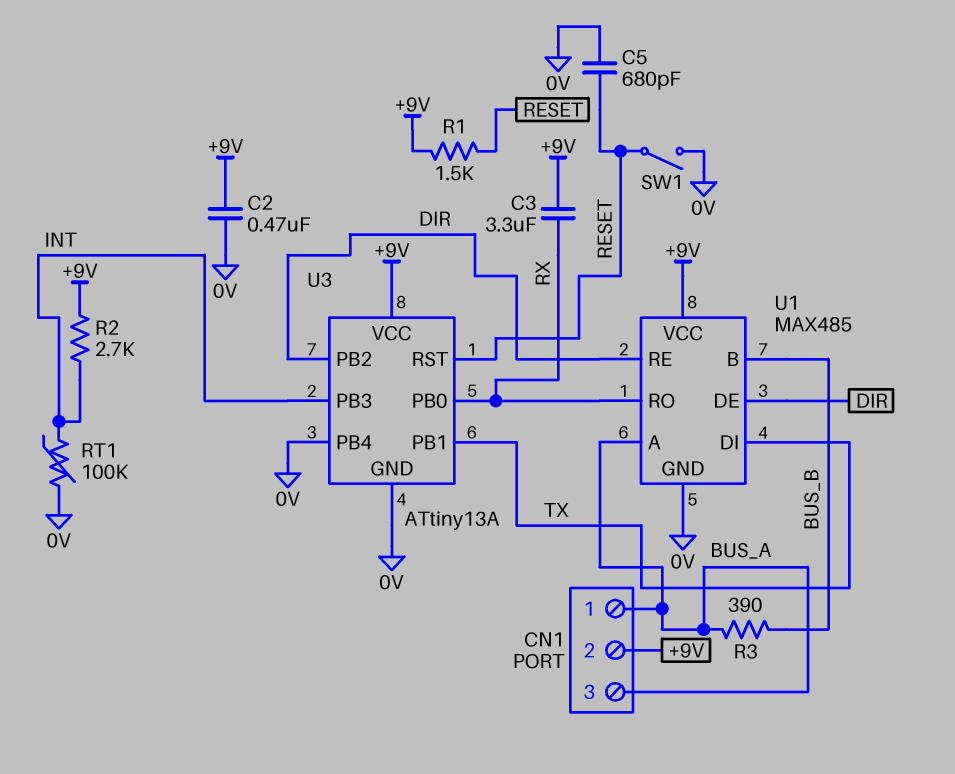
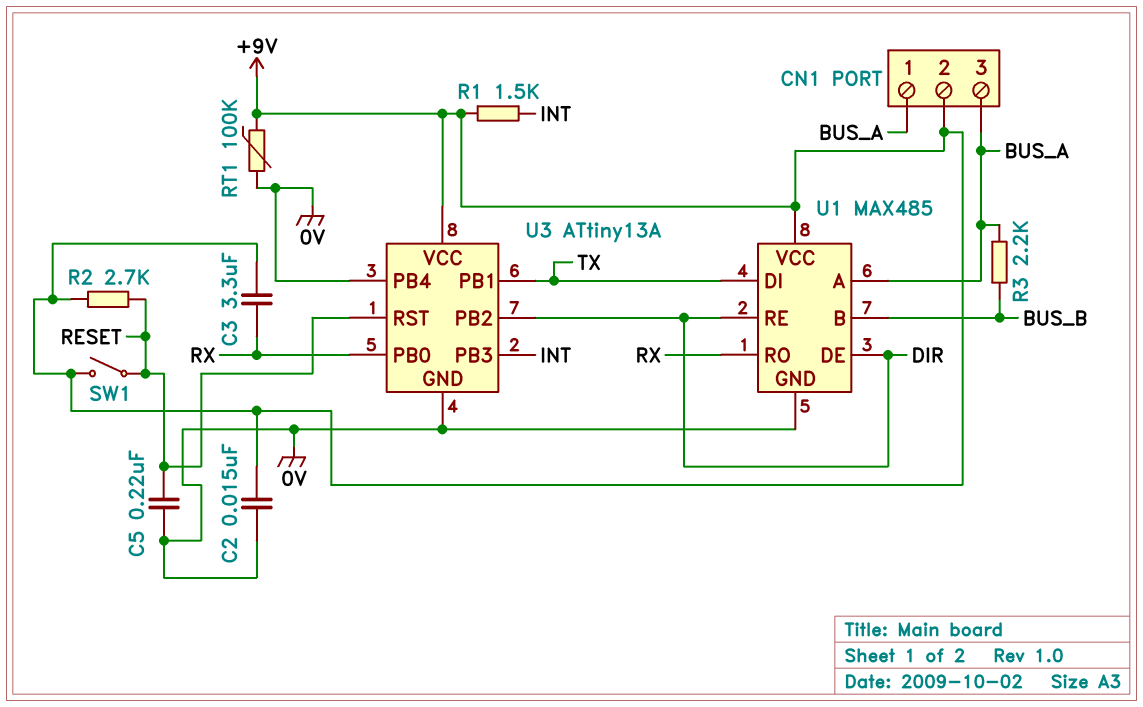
C2: 470nF (+9V, 0V) -> 15nF (+9V, 0V)
C5: 680pF (0V, RESET) -> 220nF (0V, RESET)
R1: 1.5k (+9V, RESET) -> 1.5k (+9V, INT)
R2: 2.7k (+9V, INT) -> 2.7k (+9V, RESET)
R3: 390 (BUS_A, BUS_B) -> 2.2k (BUS_A, BUS_B)
RT1: 100k (0V, INT) -> 100k (+9V, 0V)
SW1: switch (0V, RESET) -> switch (+9V, RESET)

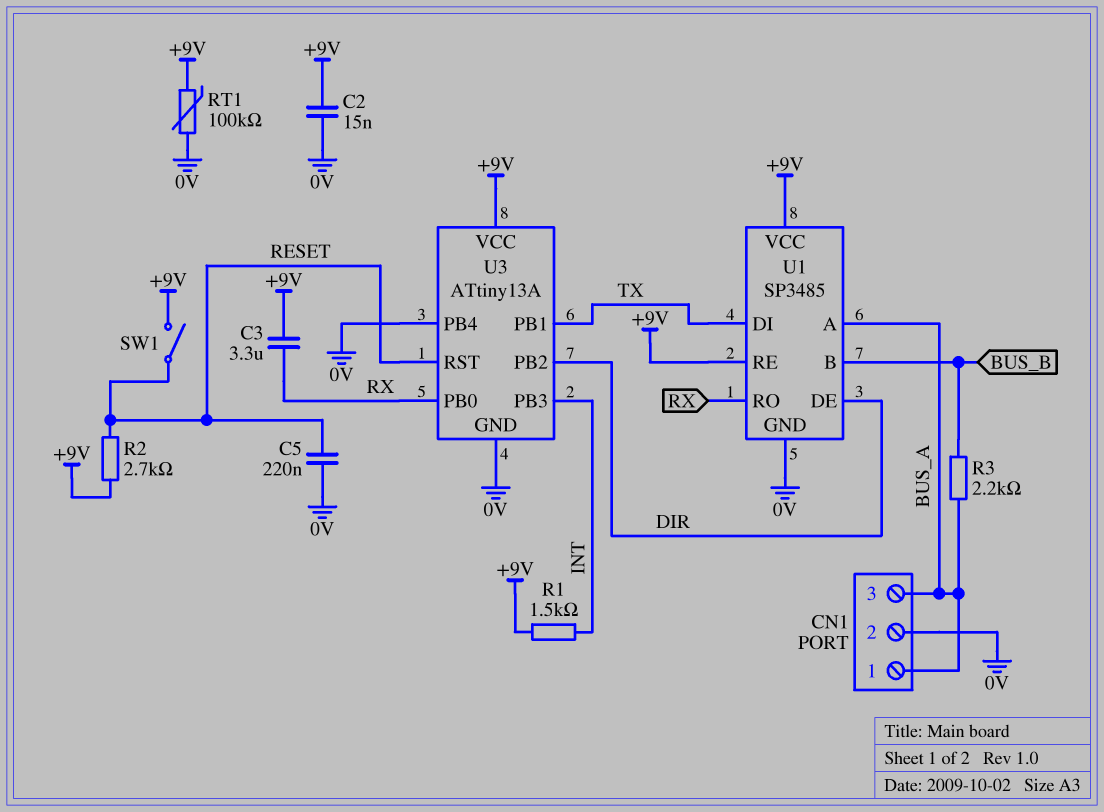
CN1 pin 2: +9V -> 0V
U1: MAX485 -> SP3485
U1 pin RE: DIR -> +9V

